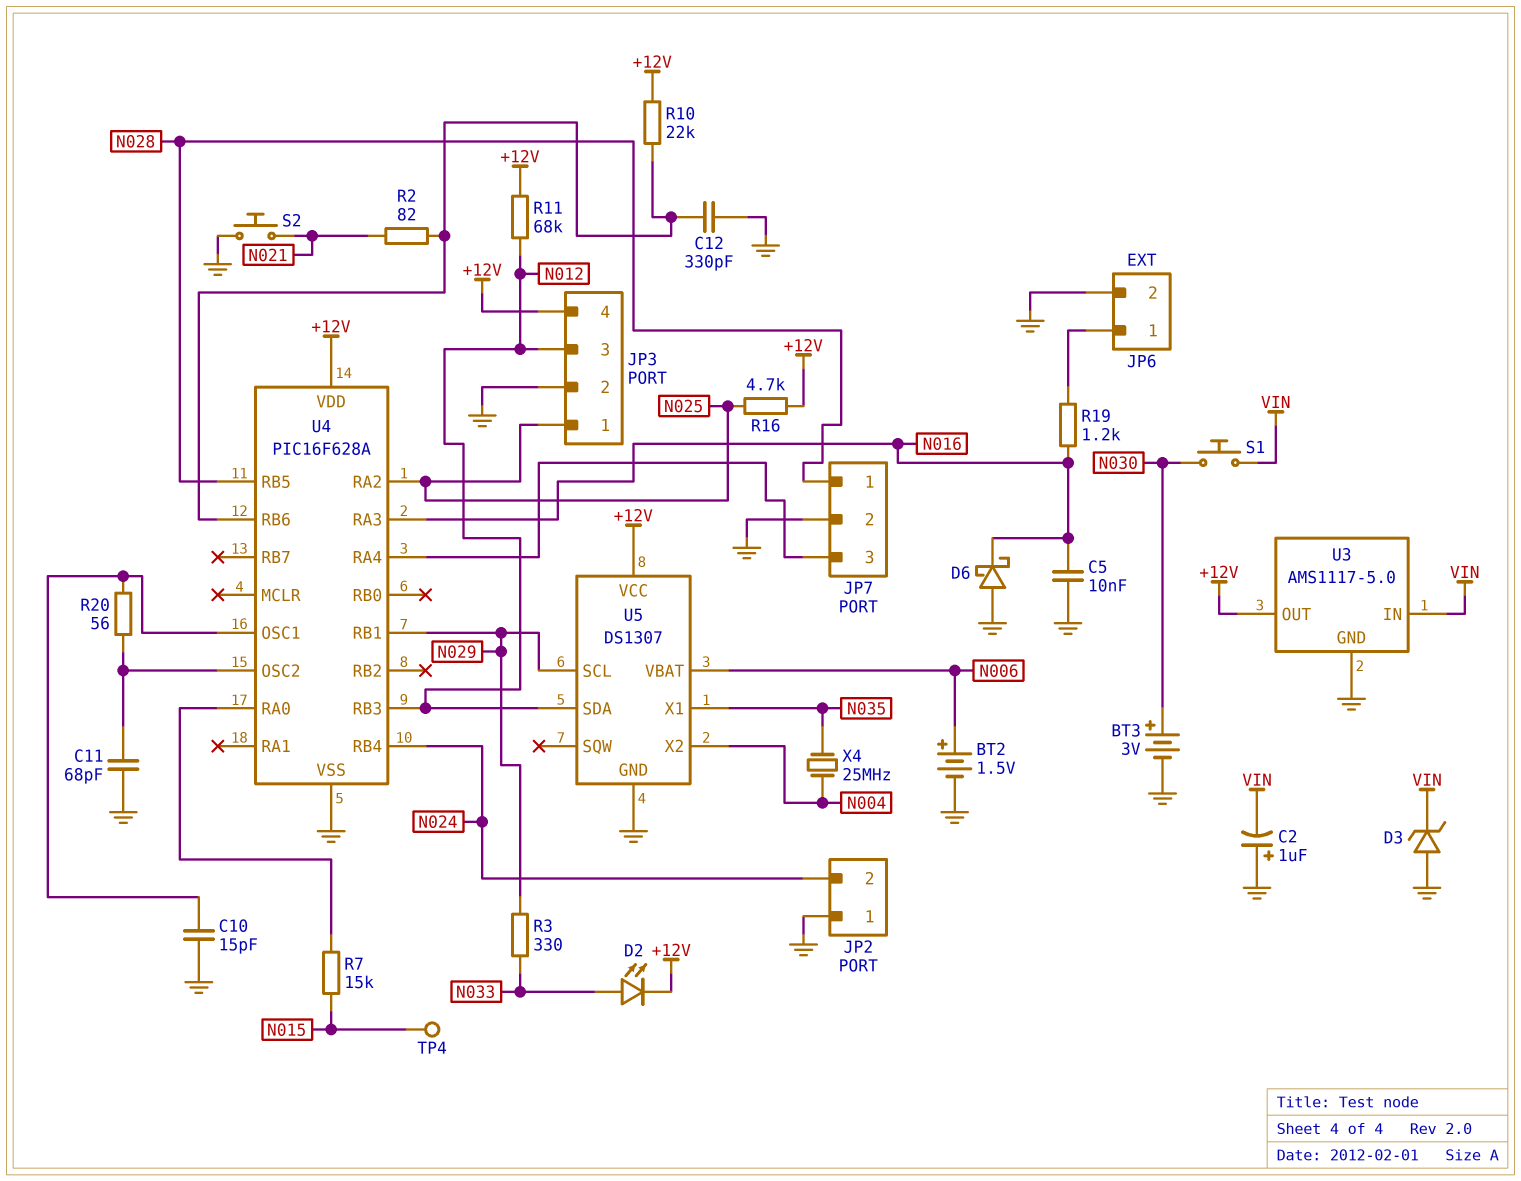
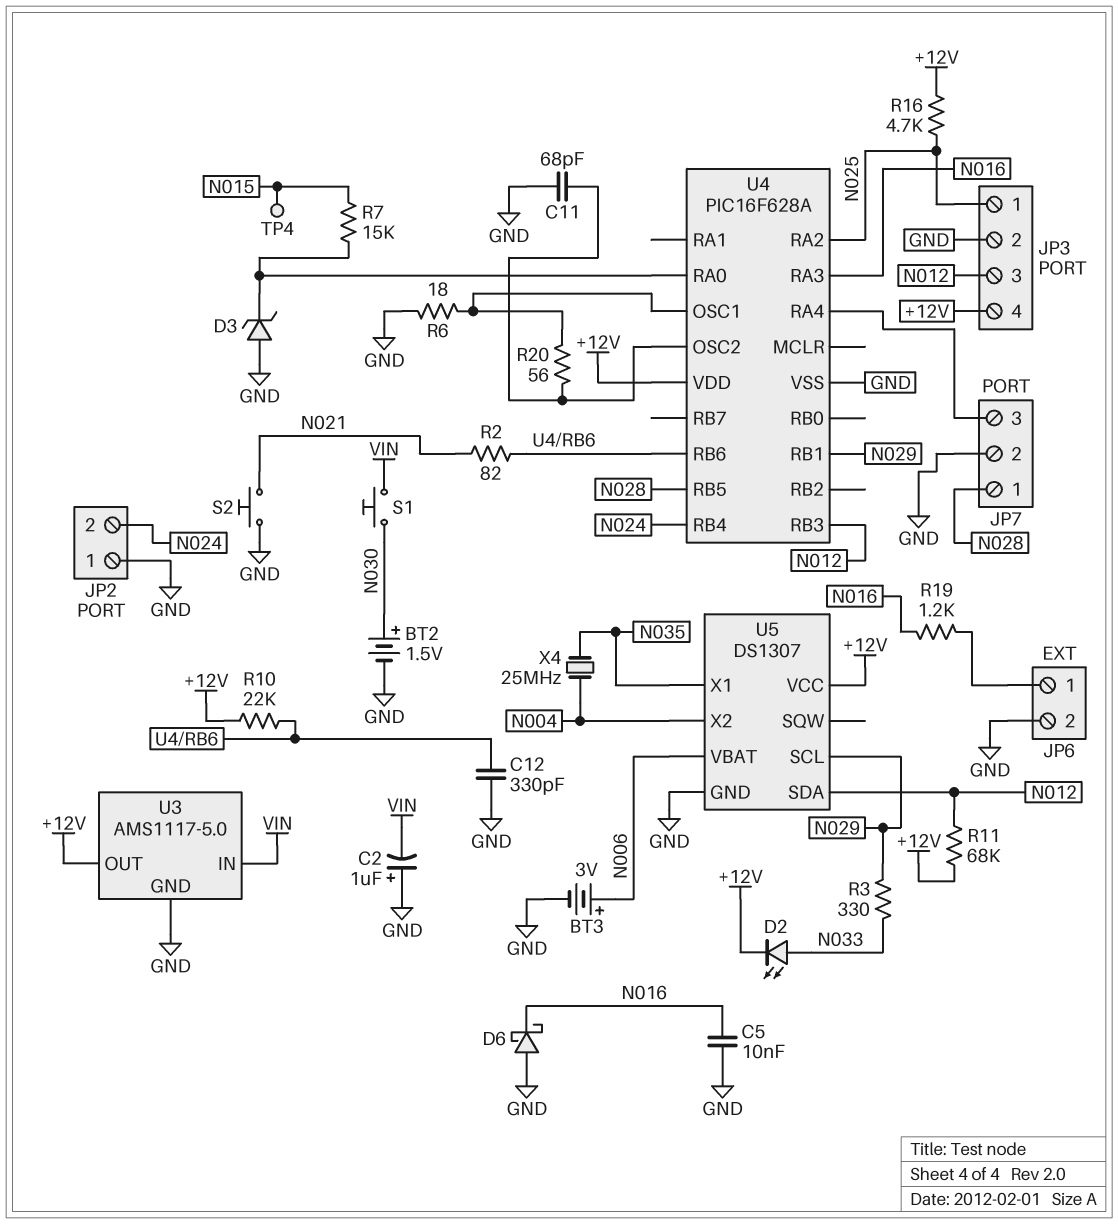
BT2: 1.5V (plus N006, minus GND) -> 1.5V (plus N030, minus GND)
BT3: 3V (plus N030, minus GND) -> 3V (plus N006, minus GND)
C10: 15pF (GND, U4/OSC1) -> none
D3: zener (A GND, K VIN) -> zener (A GND, K U4/RA0)
R6: none -> 18 (GND, U4/OSC1)

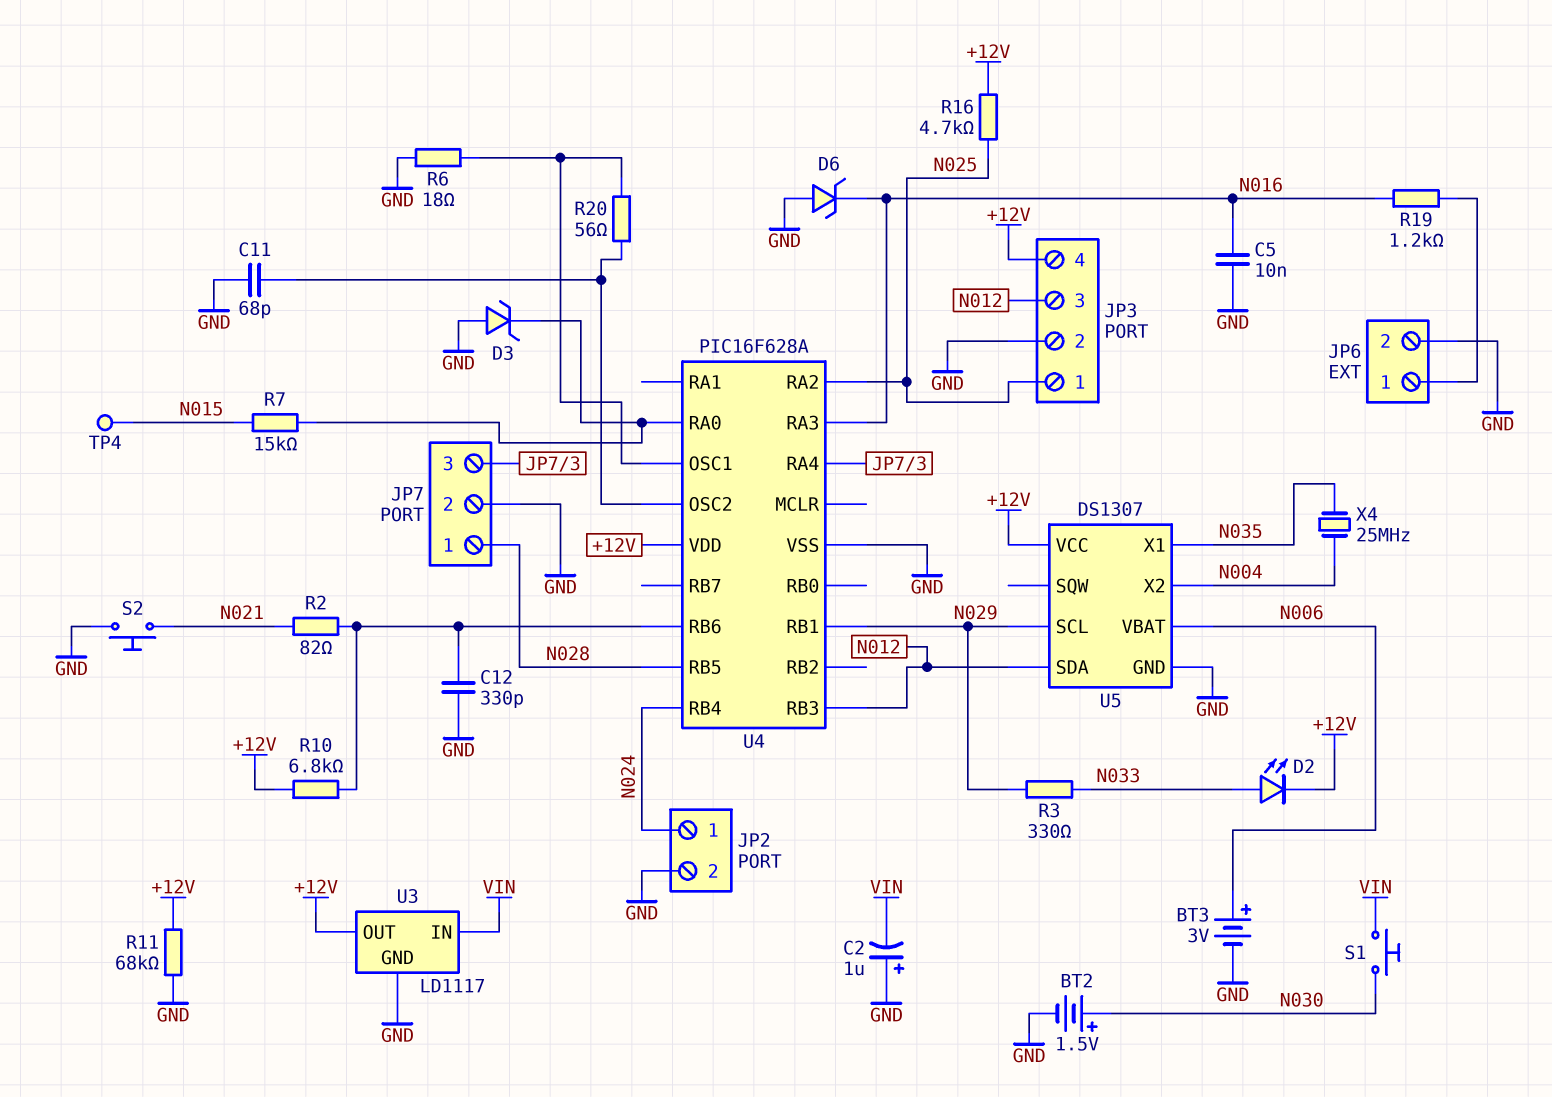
D6: schottky (A GND, K N016) -> zener (A GND, K N016)
JP2 pin 1: GND -> N024
JP2 pin 2: N024 -> GND
R10: 22k (+12V, U4/RB6) -> 6.8k (+12V, U4/RB6)
R11: 68k (+12V, N012) -> 68k (+12V, GND)
U3: AMS1117-5.0 -> LD1117

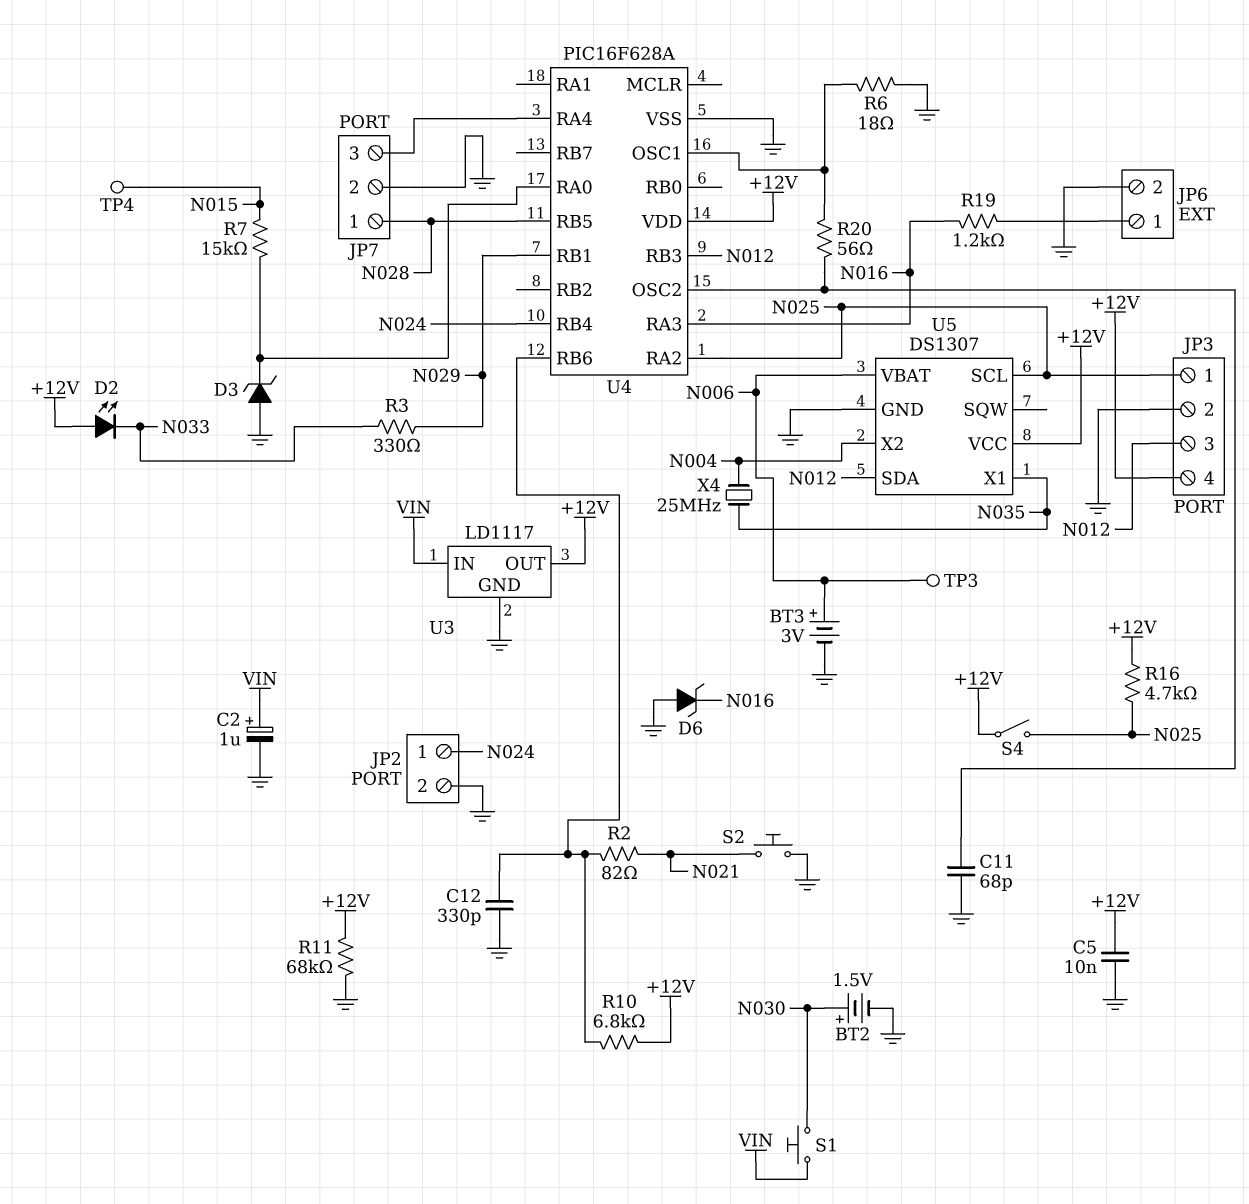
C2: 1uF (plus GND, minus VIN) -> 1uF (plus VIN, minus GND)
C5: 10nF (GND, N016) -> 10nF (+12V, GND)
D2: LED (A N033, K +12V) -> LED (A +12V, K N033)
S4: none -> switch (+12V, N025)
TP3: none -> test point (N006)
U5 pin SCL: N029 -> N025

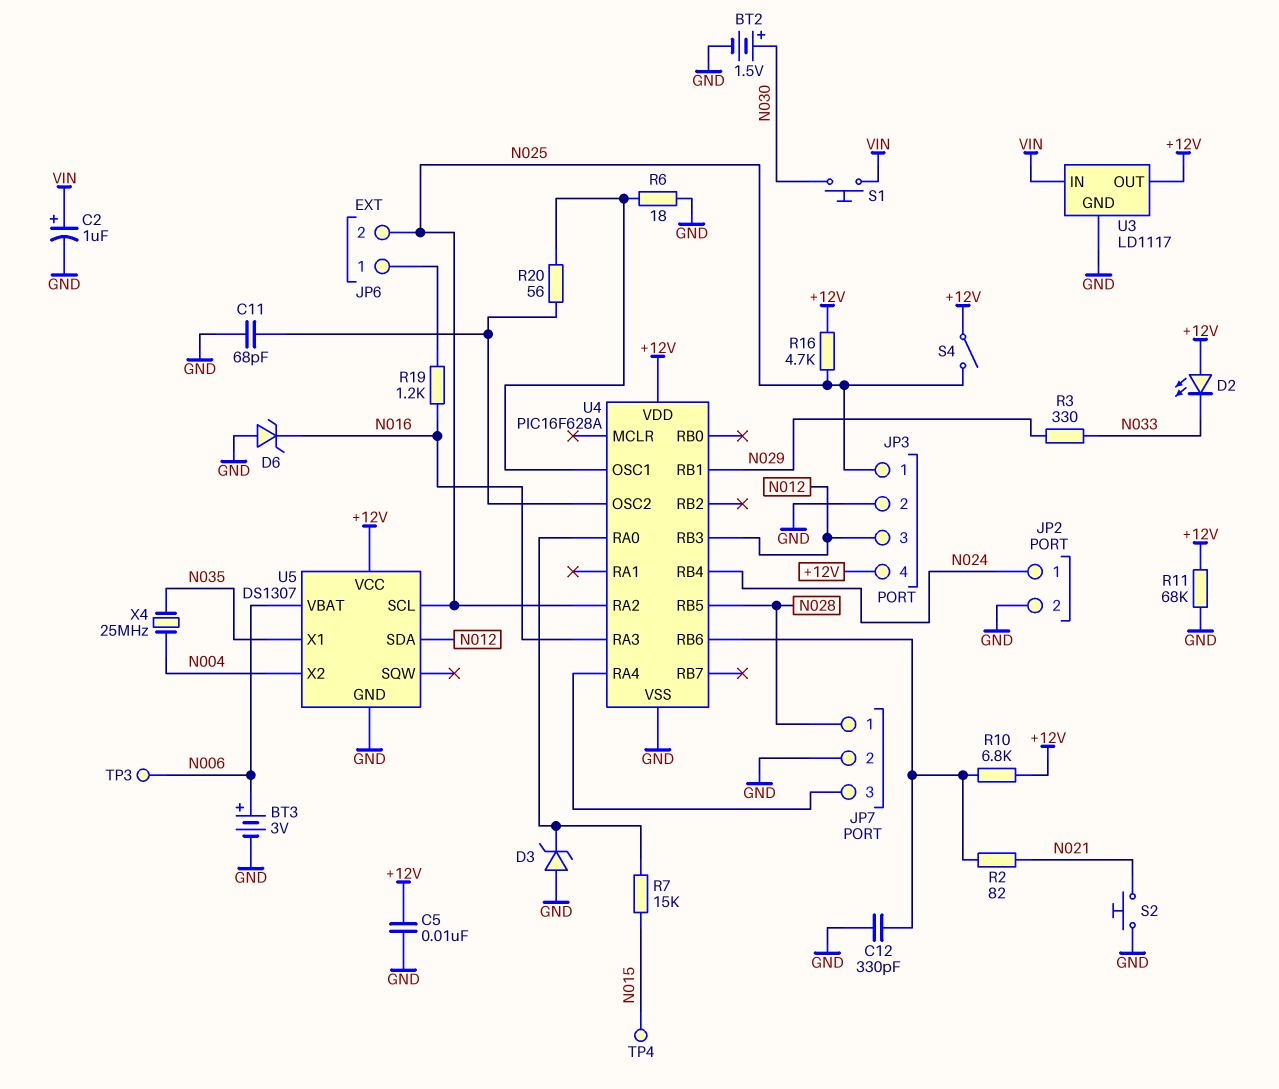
JP6 pin 2: GND -> N025

